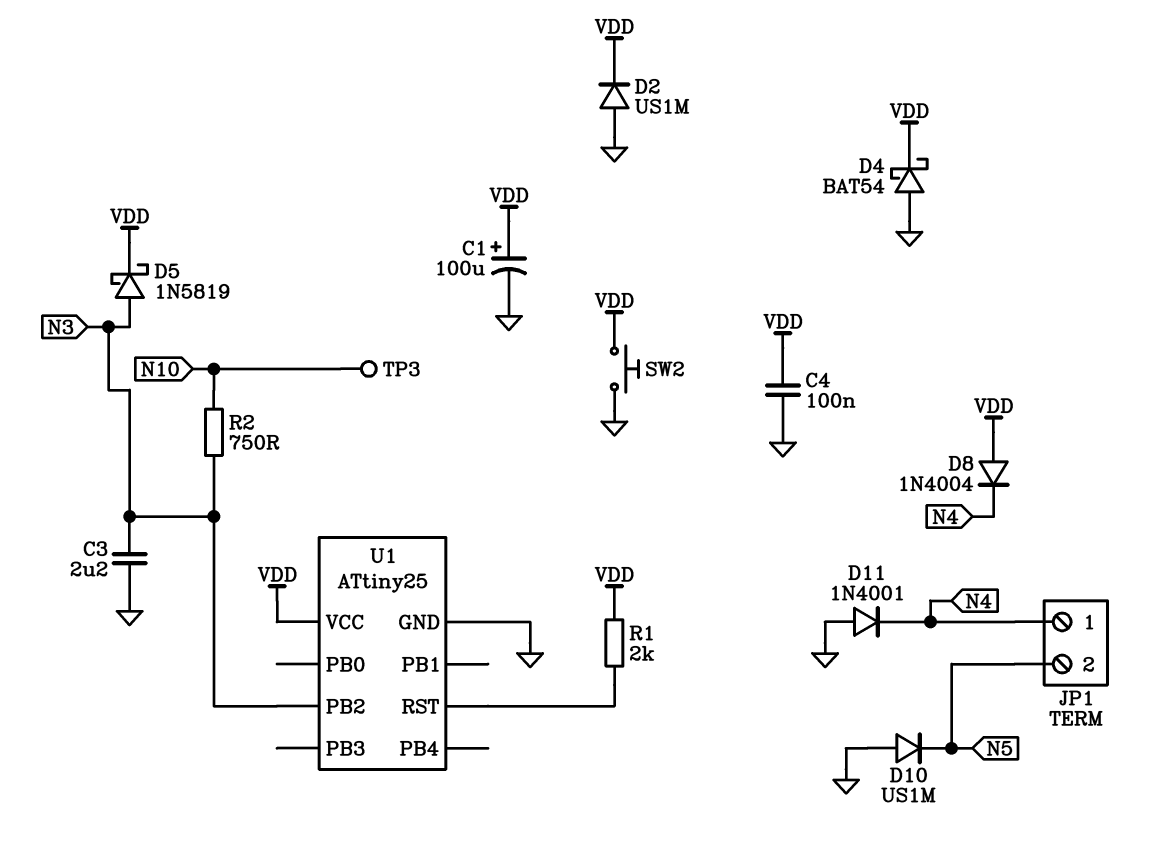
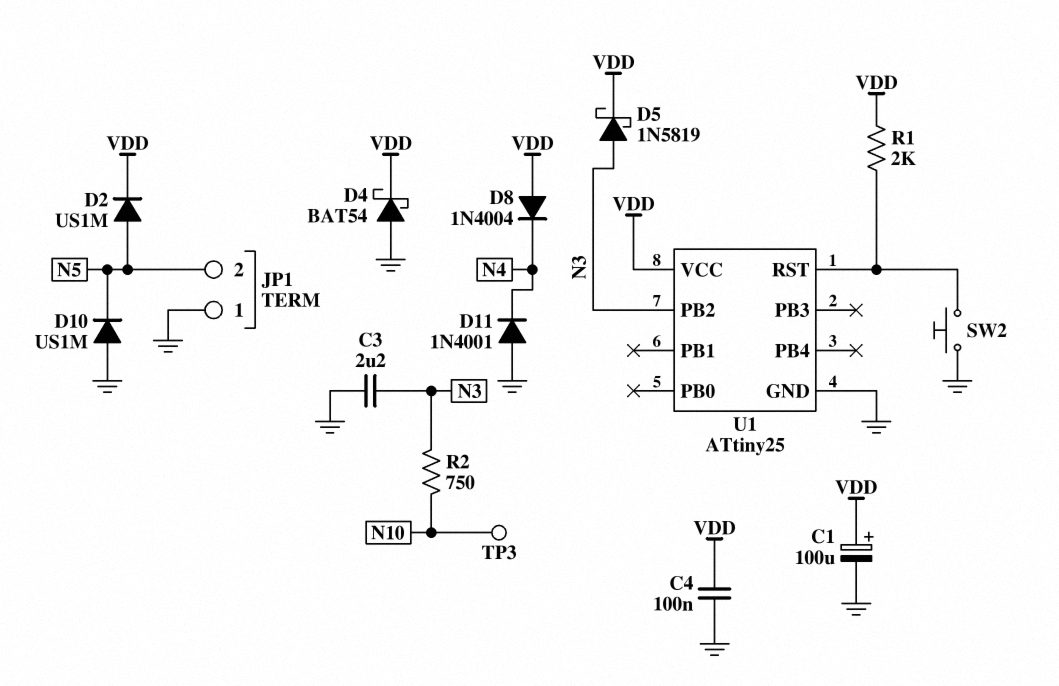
D2: diode US1M (A GND, K VDD) -> diode US1M (A N5, K VDD)
JP1 pin 1: N4 -> GND
SW2: button (GND, VDD) -> button (GND, U1/RST)

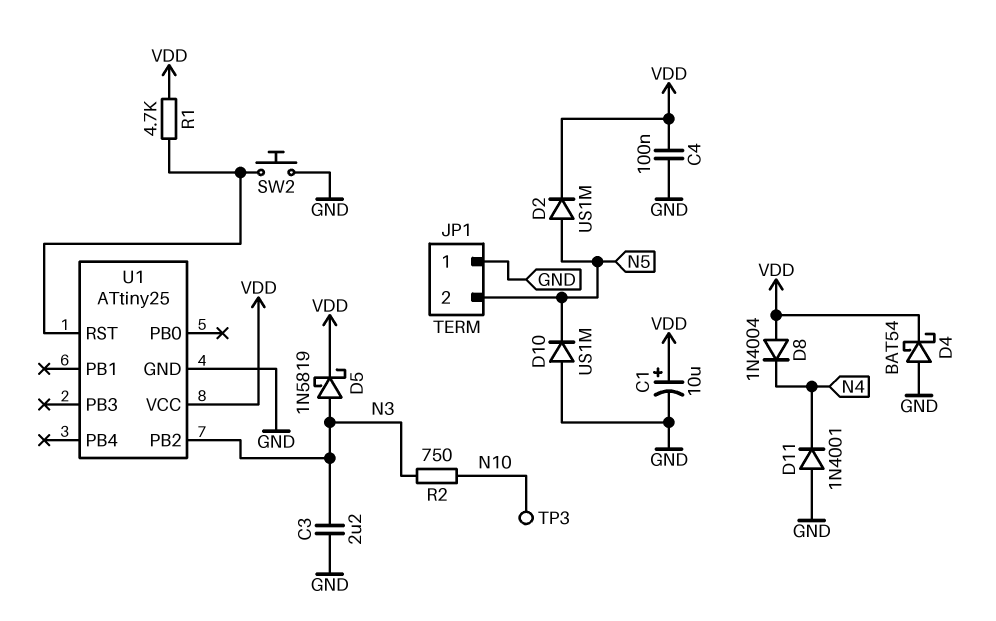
C1: 100uF (plus VDD, minus GND) -> 10uF (plus VDD, minus GND)
R1: 2k (U1/RST, VDD) -> 4.7k (U1/RST, VDD)

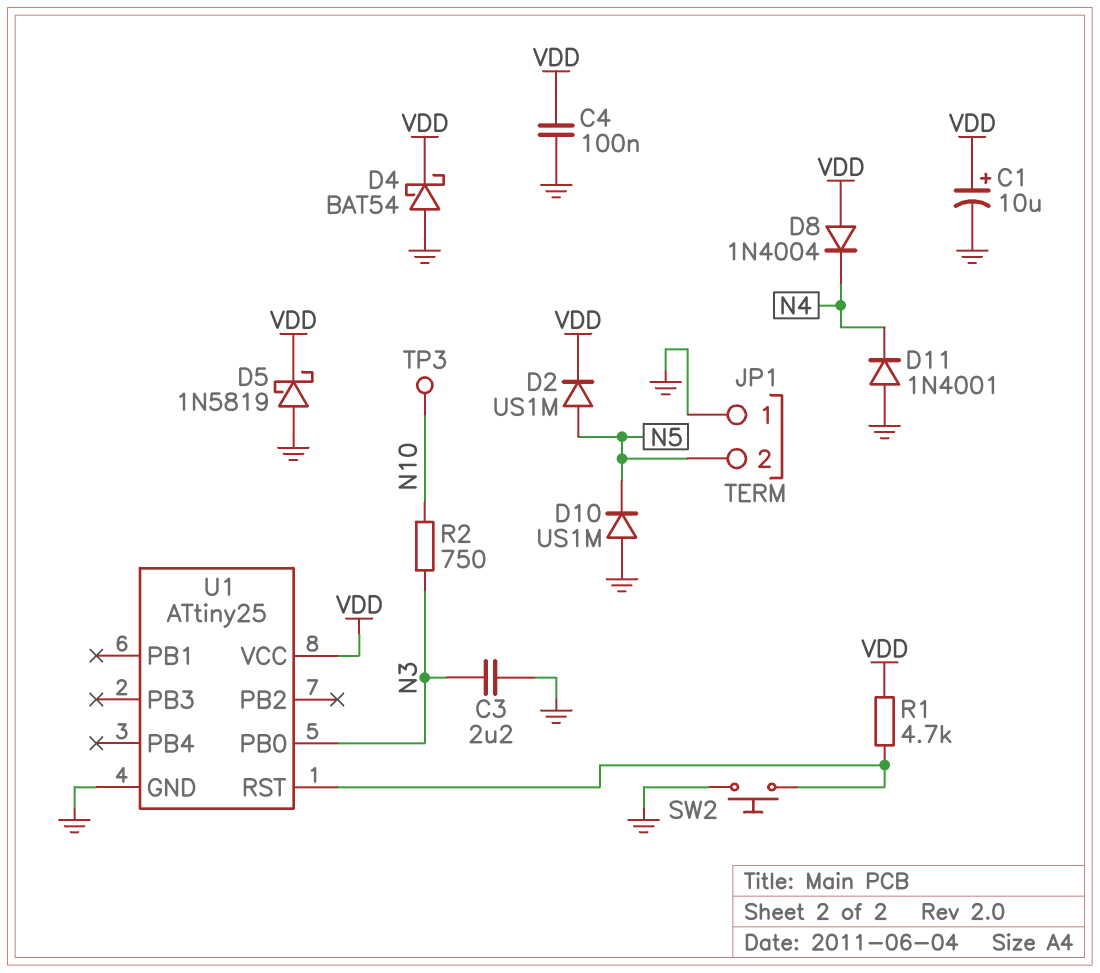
D5: schottky 1N5819 (A N3, K VDD) -> schottky 1N5819 (A GND, K VDD)
U1 pin PB0: none -> N3
U1 pin PB2: N3 -> none

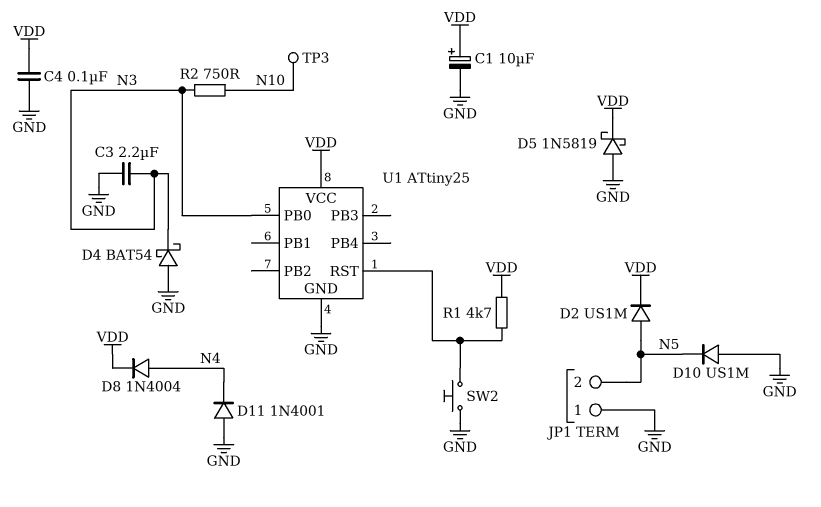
D4: schottky BAT54 (A GND, K VDD) -> schottky BAT54 (A GND, K N3)
D8: diode 1N4004 (A VDD, K N4) -> diode 1N4004 (A N4, K VDD)

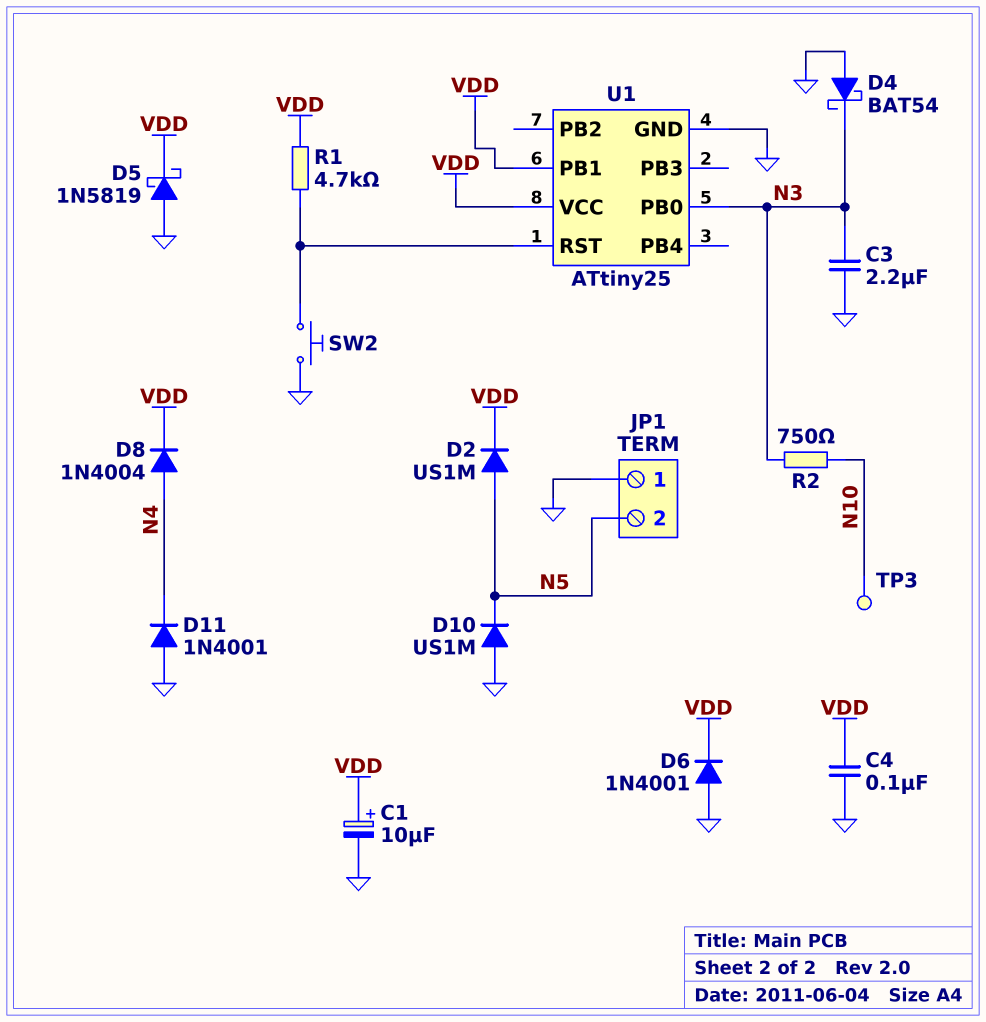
D6: none -> diode 1N4001 (A GND, K VDD)
U1 pin PB1: none -> VDD

